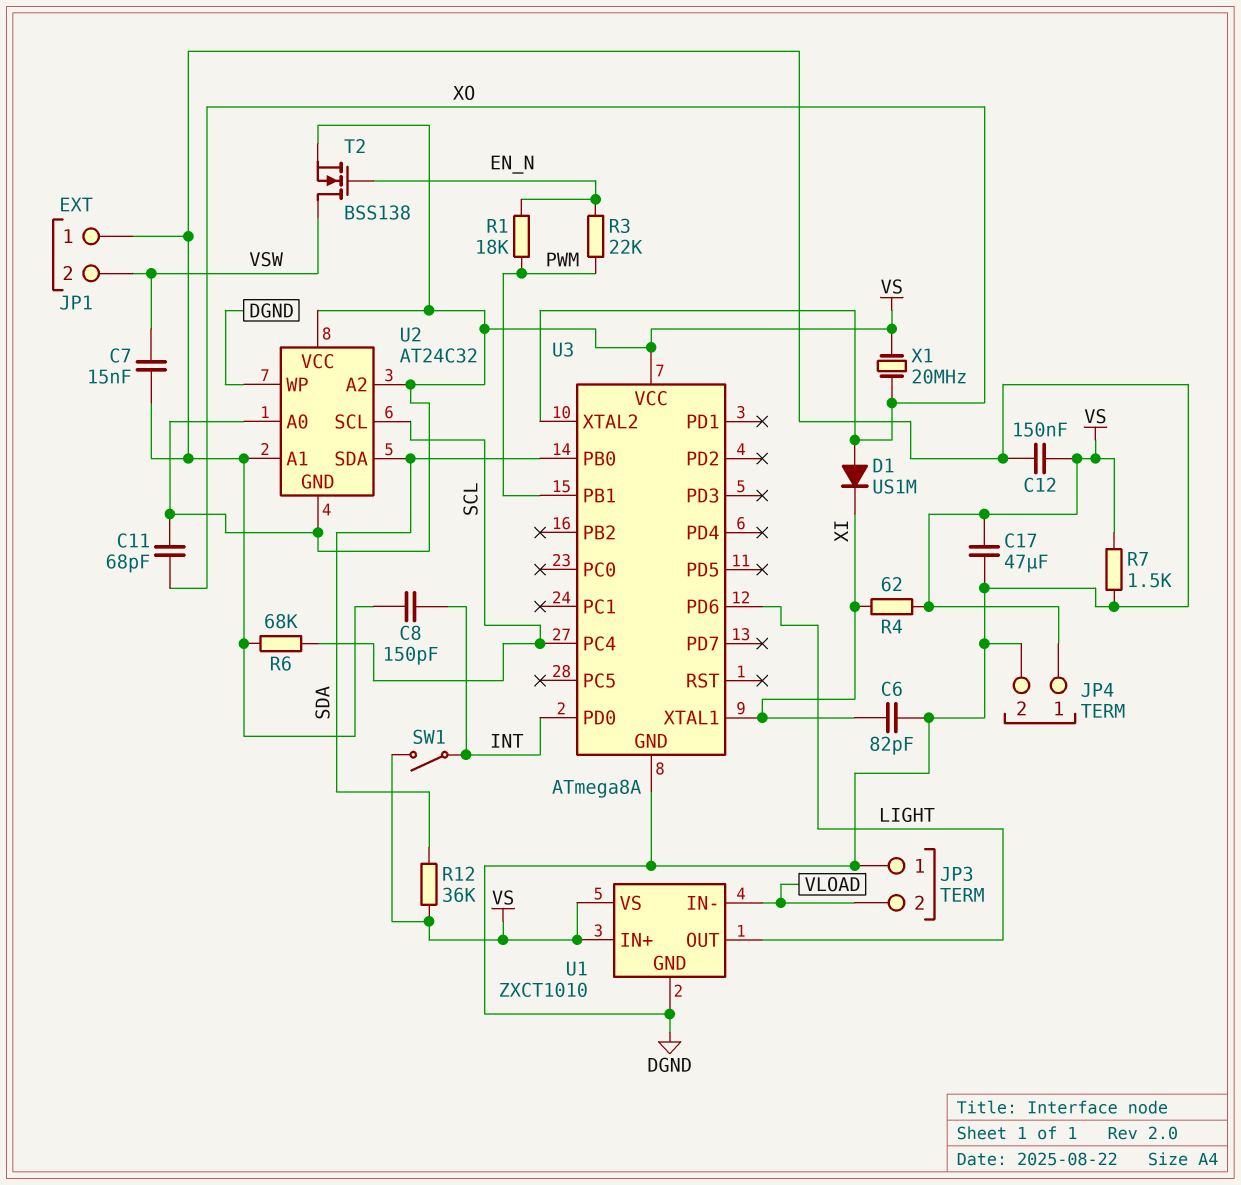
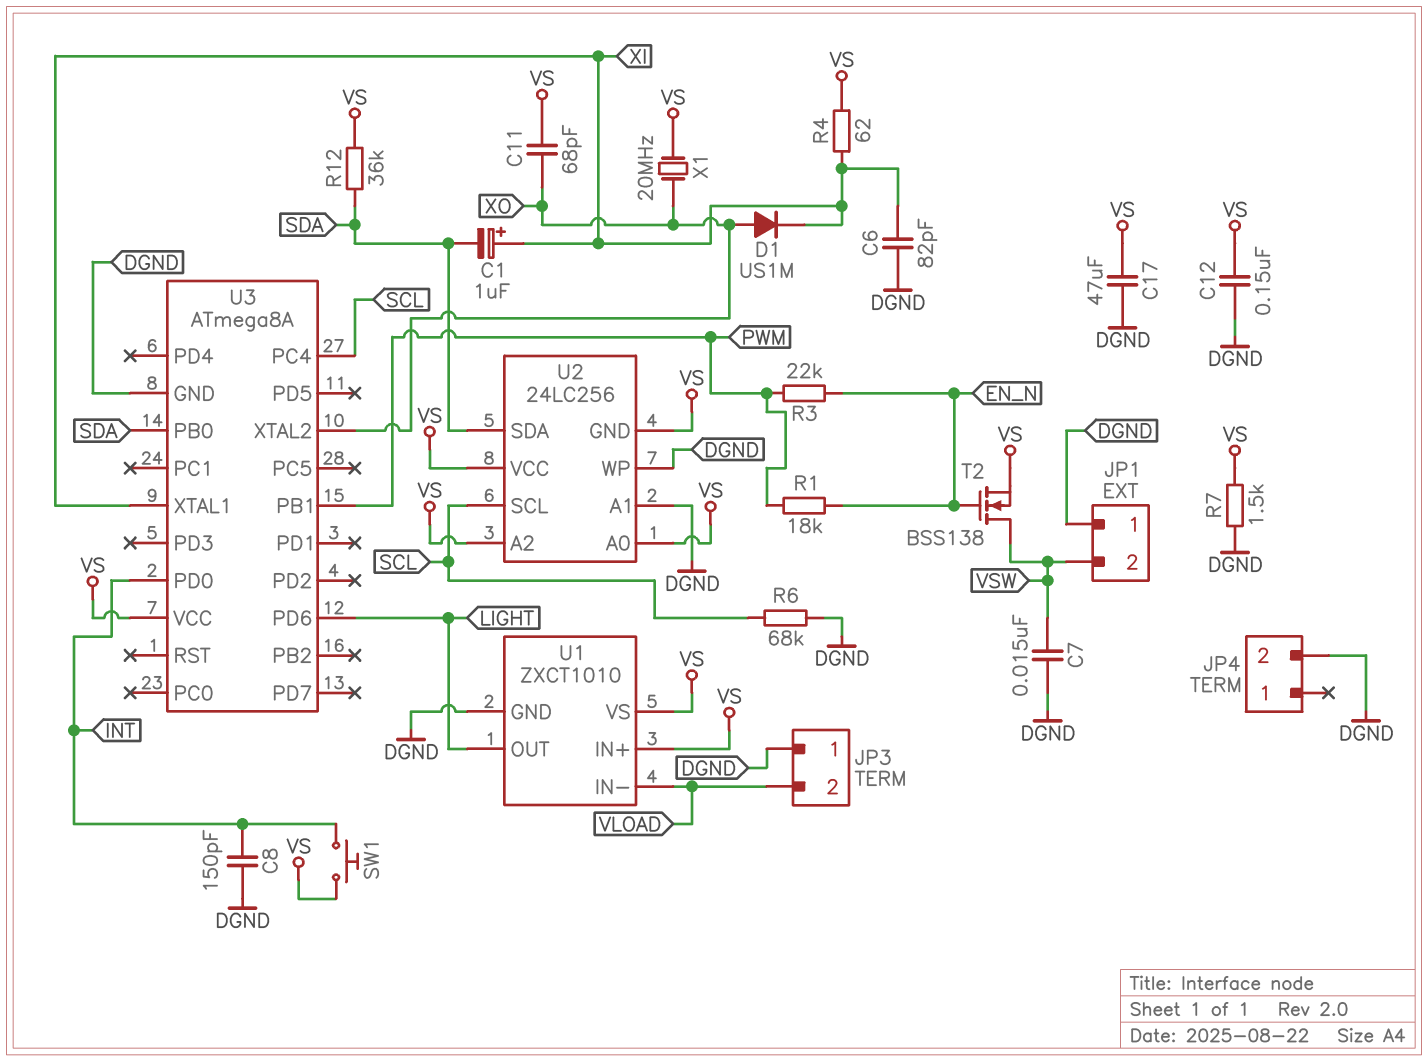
C1: none -> 1uF (plus XI, minus SDA)
JP4 pin 1: VS -> none
SW1: switch (INT, VS) -> button (INT, VS)
U2: AT24C32 -> 24LC256

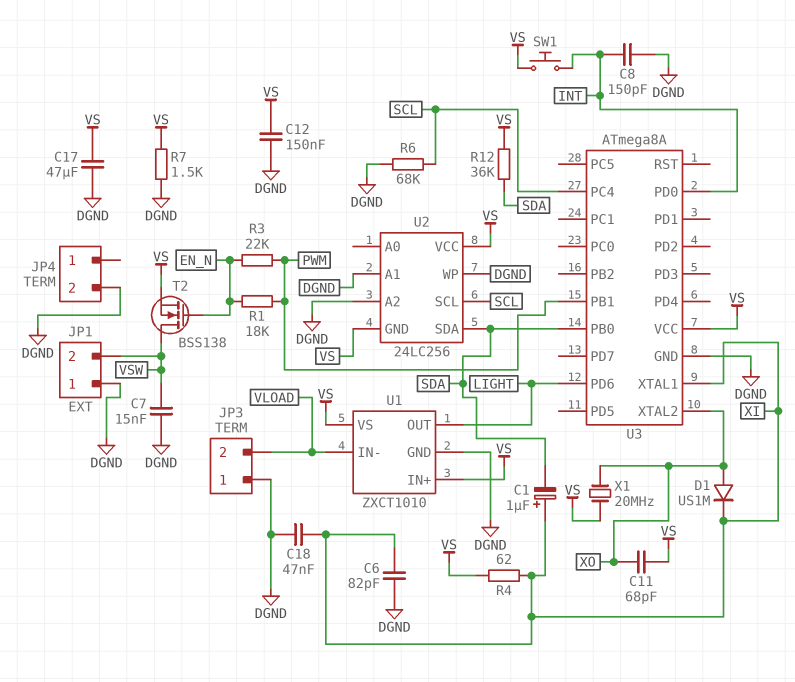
C18: none -> 47nF (DGND, XI)
U2 pin A0: VS -> none
U2 pin A2: VS -> DGND

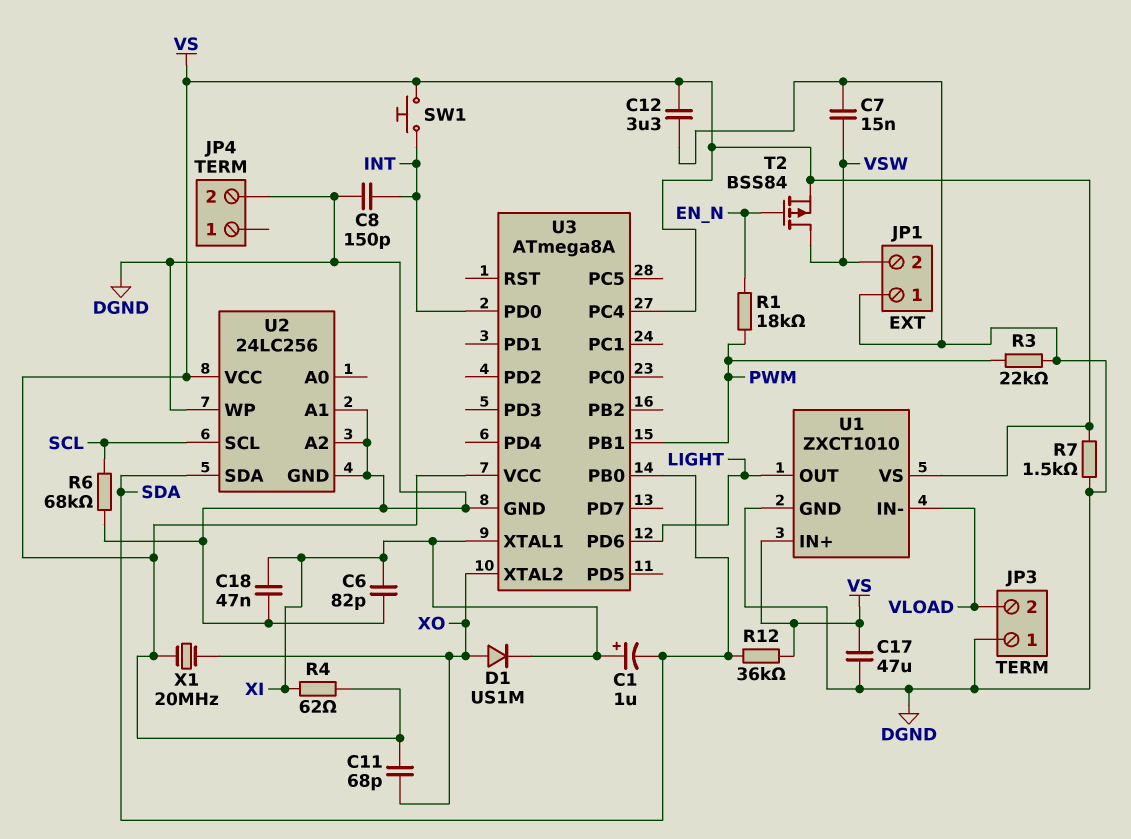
C12: 150nF (DGND, VS) -> 3.3uF (DGND, VS)
R3: 22k (EN_N, PWM) -> 22k (DGND, PWM)
T2: NMOS BSS138 (G EN_N, D VSW, S VS) -> PMOS BSS84 (G EN_N, D VSW, S VS)
U2 pin GND: VS -> DGND
U3 pin PC4: SCL -> VS

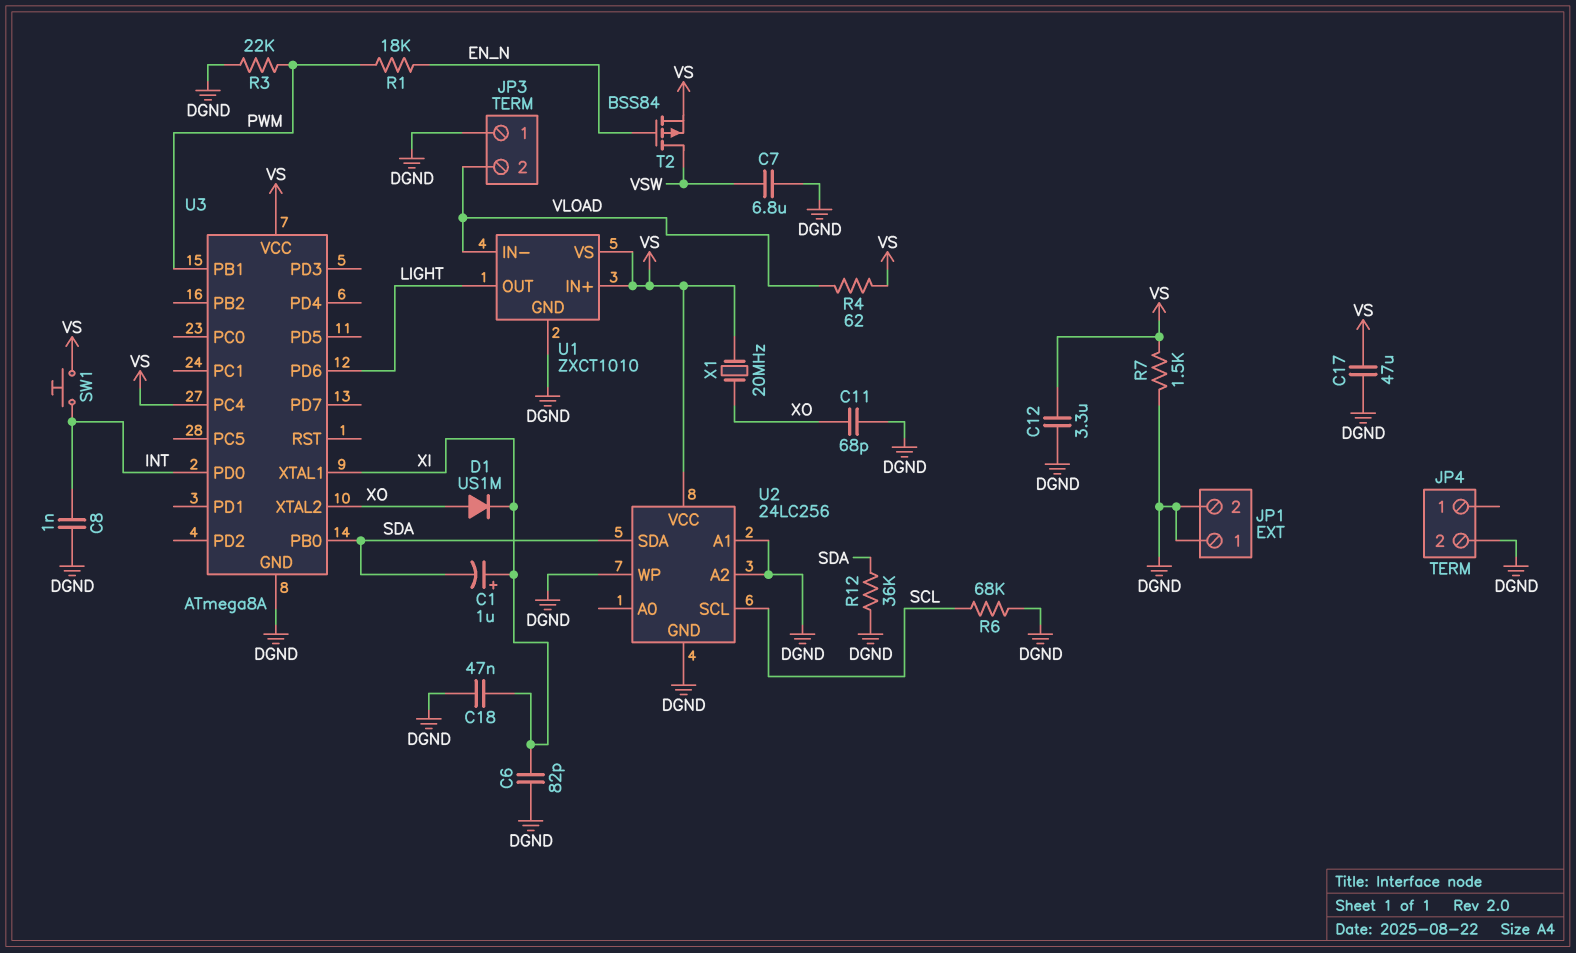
C7: 15nF (DGND, VSW) -> 6.8uF (DGND, VSW)
C8: 150pF (DGND, INT) -> 1nF (DGND, INT)
C11: 68pF (VS, XO) -> 68pF (DGND, XO)
JP1 pin 2: VSW -> DGND
R4: 62 (VS, XI) -> 62 (VLOAD, VS)
R12: 36k (SDA, VS) -> 36k (DGND, SDA)

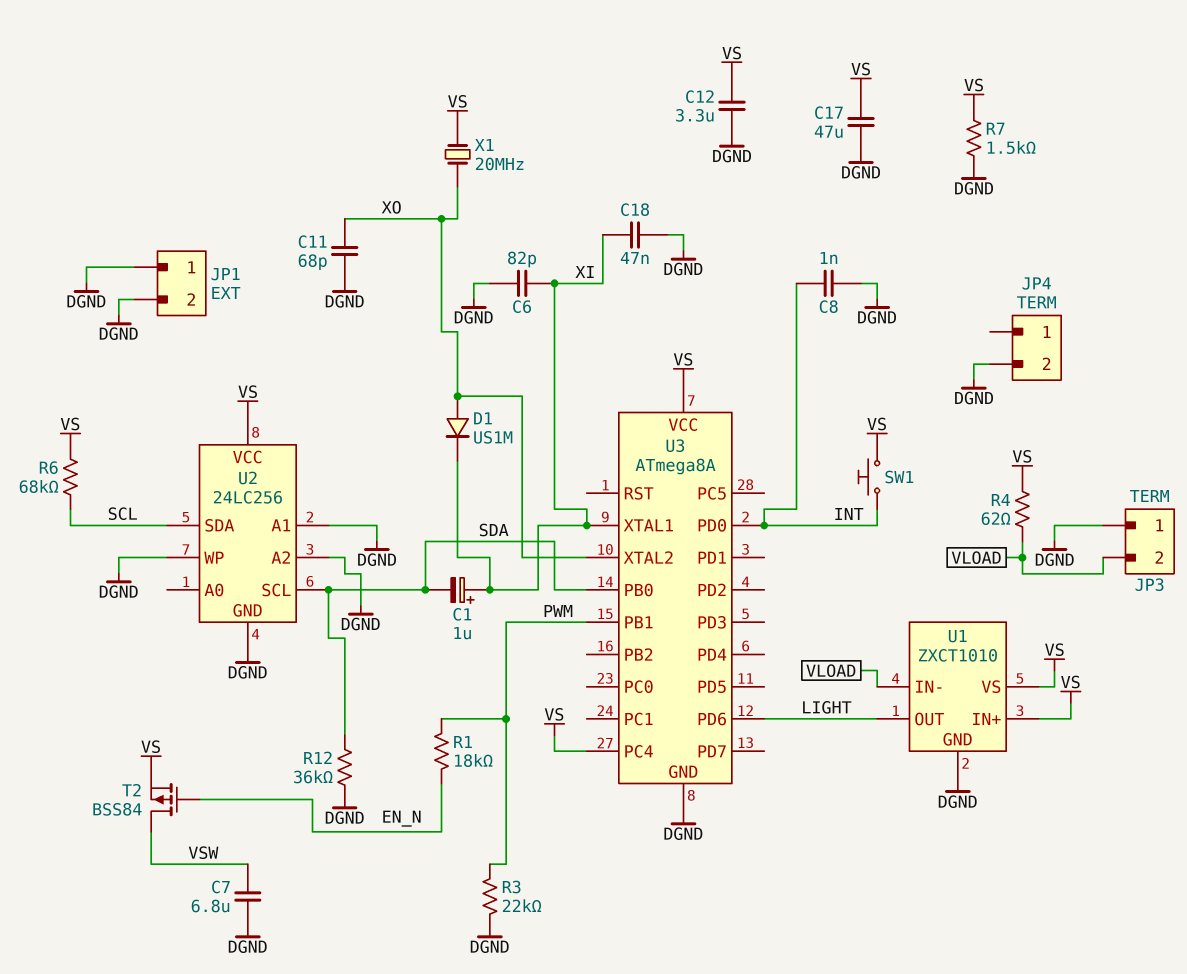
R6: 68k (DGND, SCL) -> 68k (SCL, VS)
U2 pin SCL: SCL -> SDA
U2 pin SDA: SDA -> SCL

